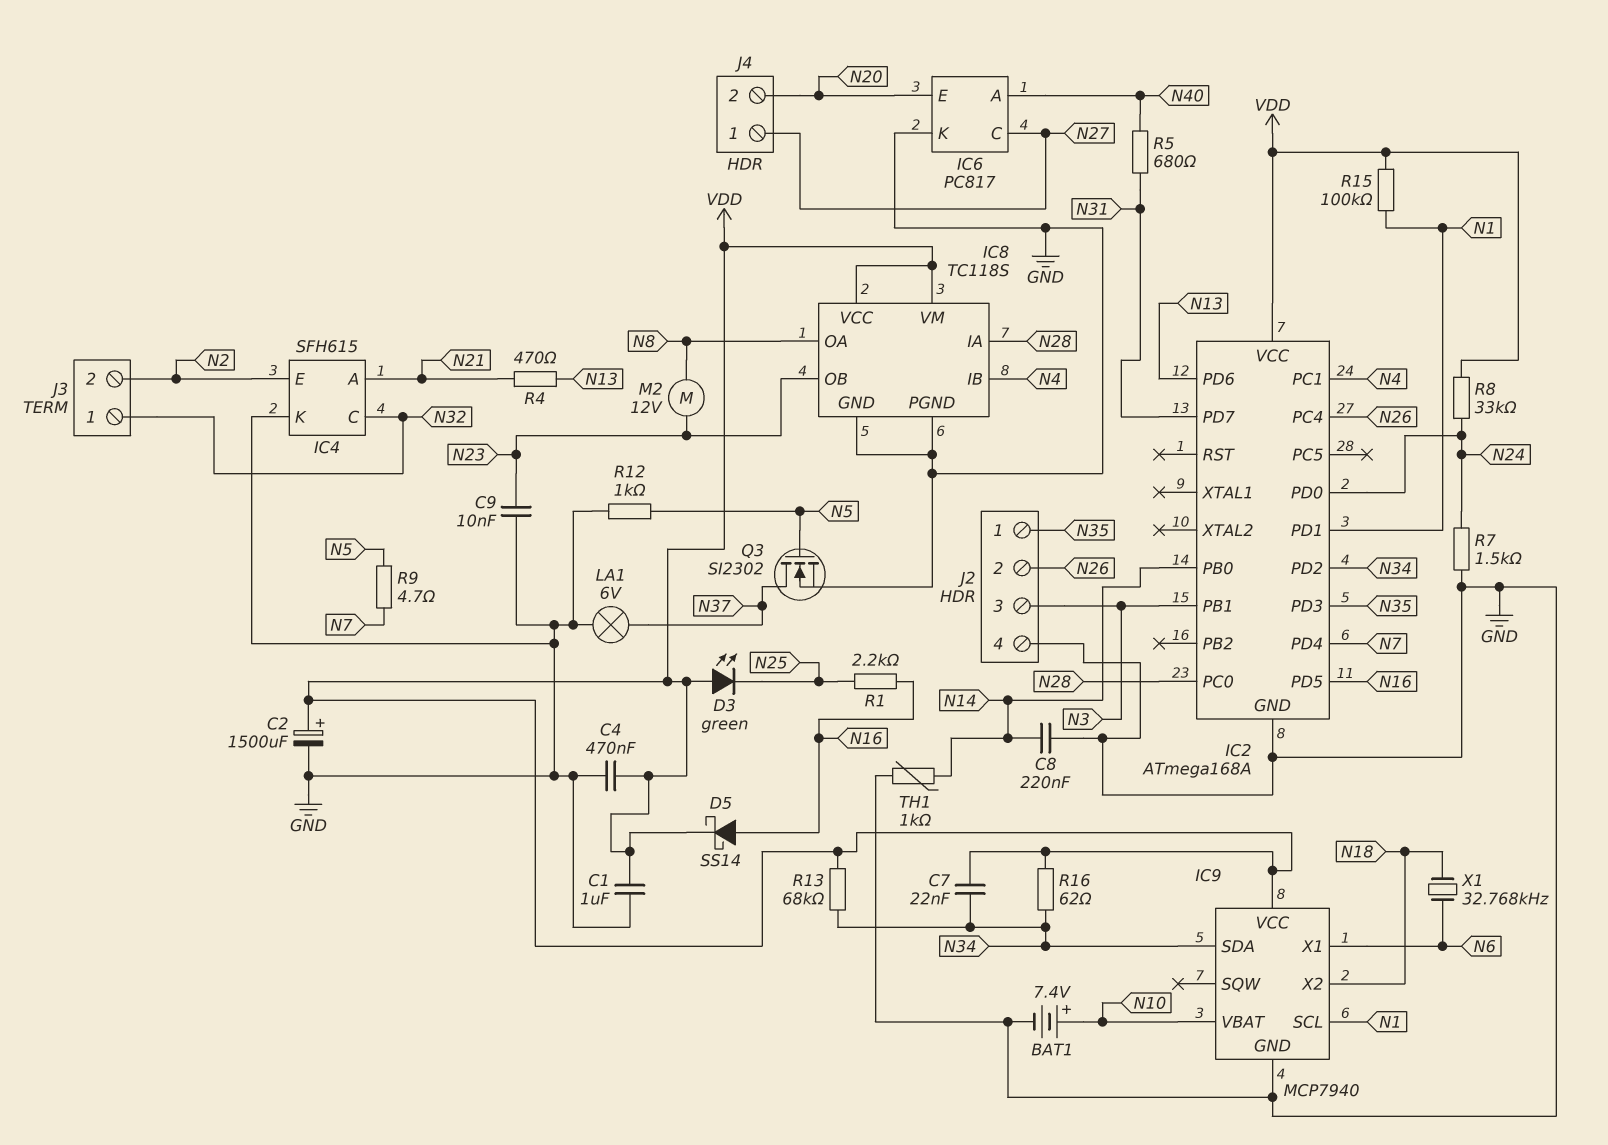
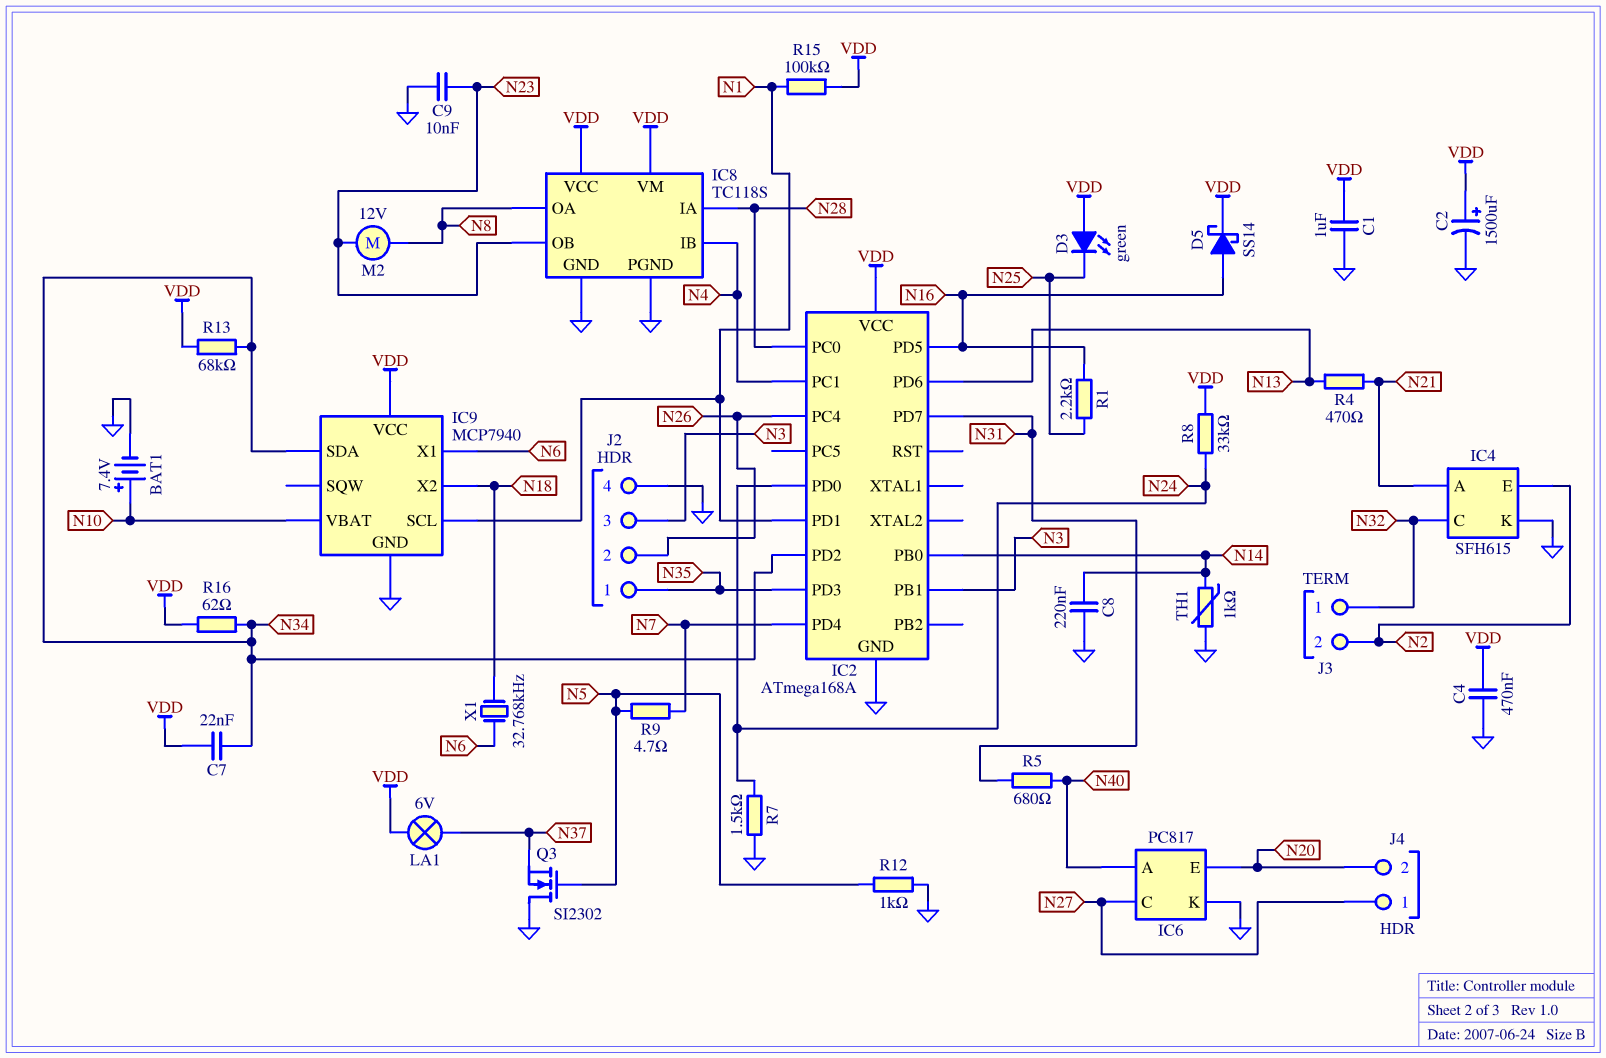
LA1: lamp 6V (GND, N37) -> lamp 6V (N37, VDD)
Q3: NMOS SI2302 (G N5, D N37, S GND) -> NMOS SI2302 (G N5, D GND, S N37)

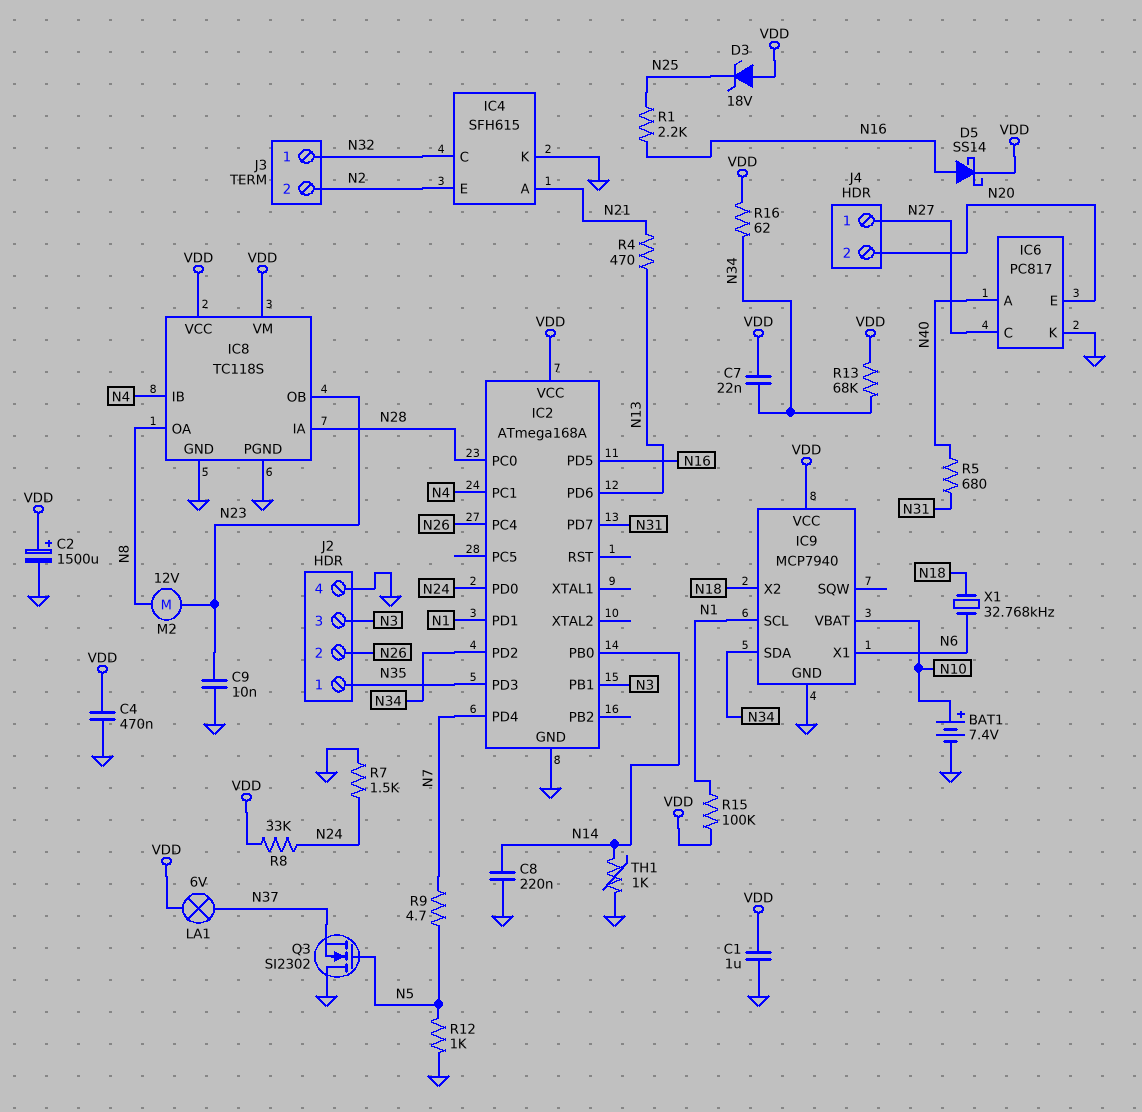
D3: LED green (A VDD, K N25) -> zener 18V (A VDD, K N25)

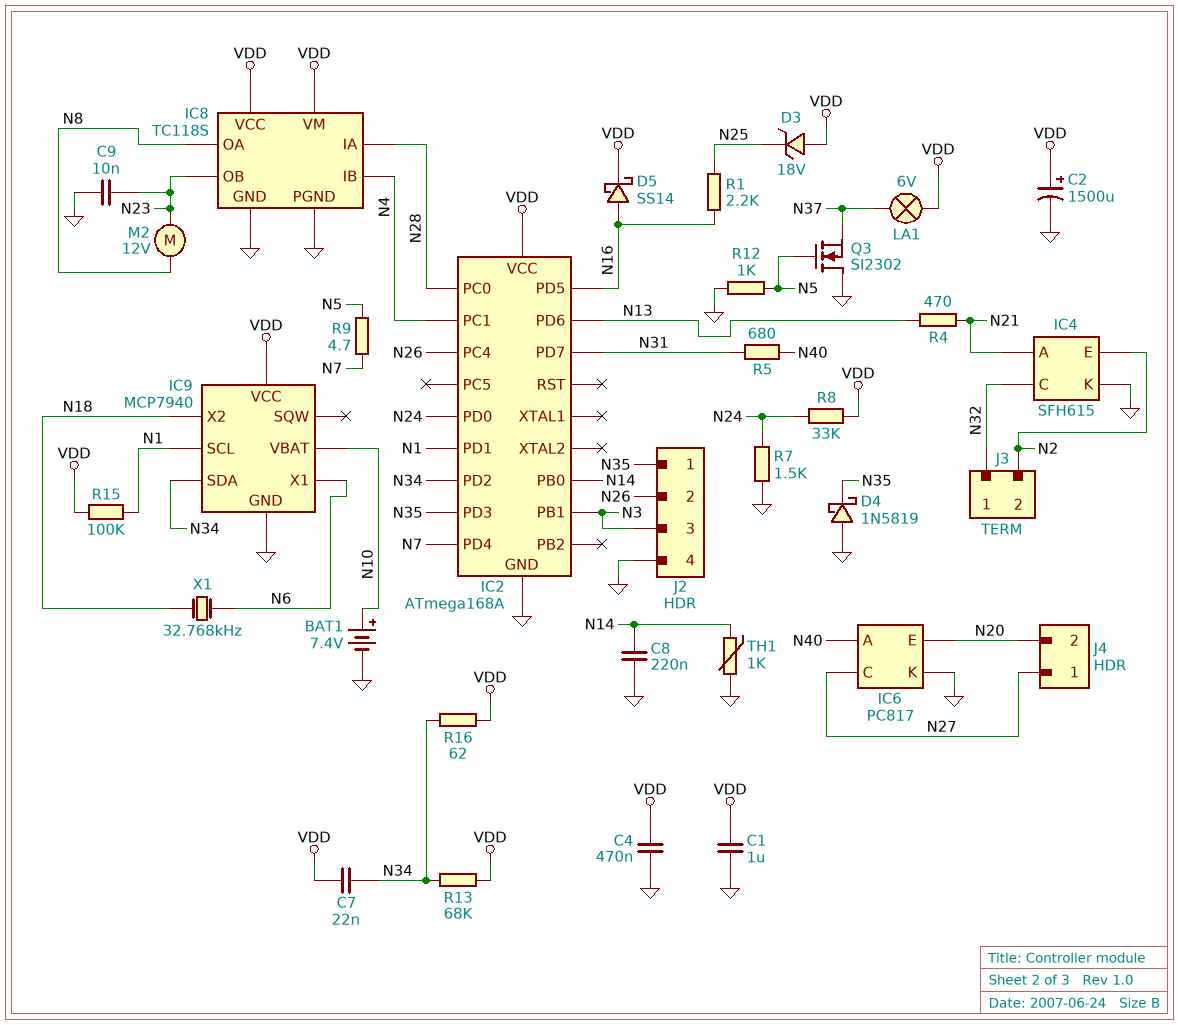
D4: none -> schottky 1N5819 (A GND, K N35)

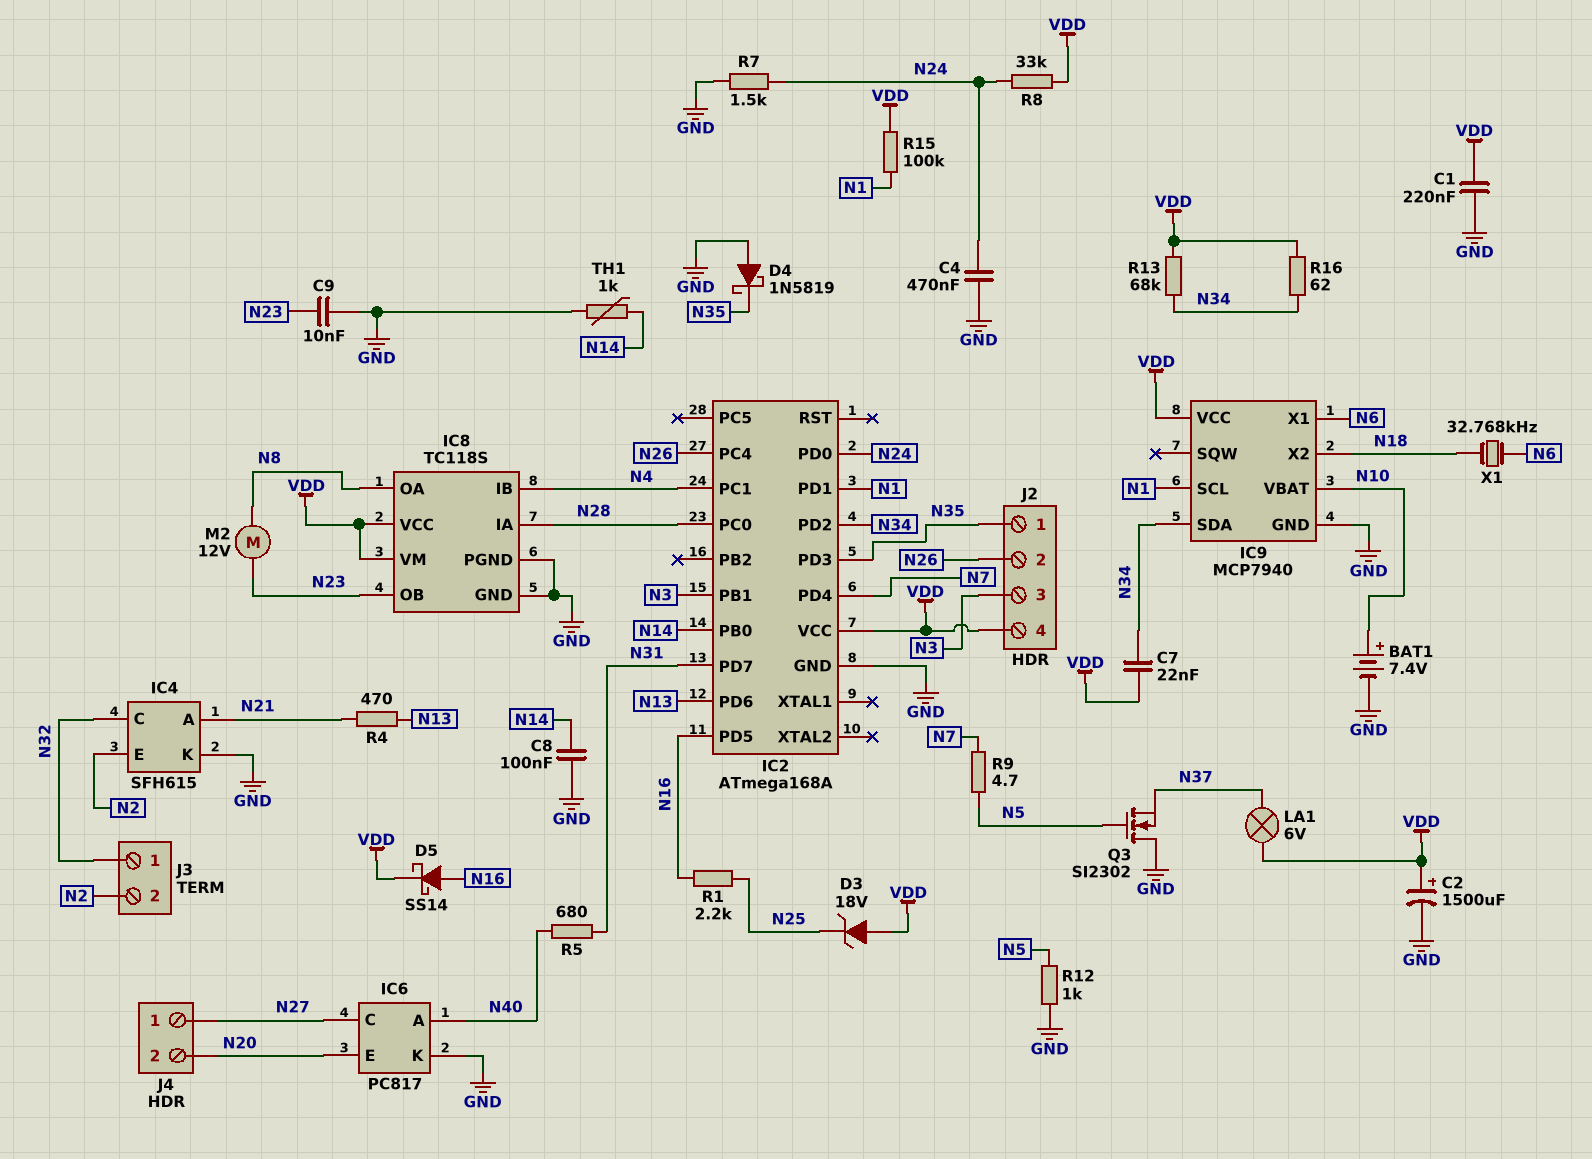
C1: 1uF (GND, VDD) -> 220nF (GND, VDD)
C4: 470nF (GND, VDD) -> 470nF (GND, N24)
C8: 220nF (GND, N14) -> 100nF (GND, N14)
J2 pin 4: GND -> VDD

